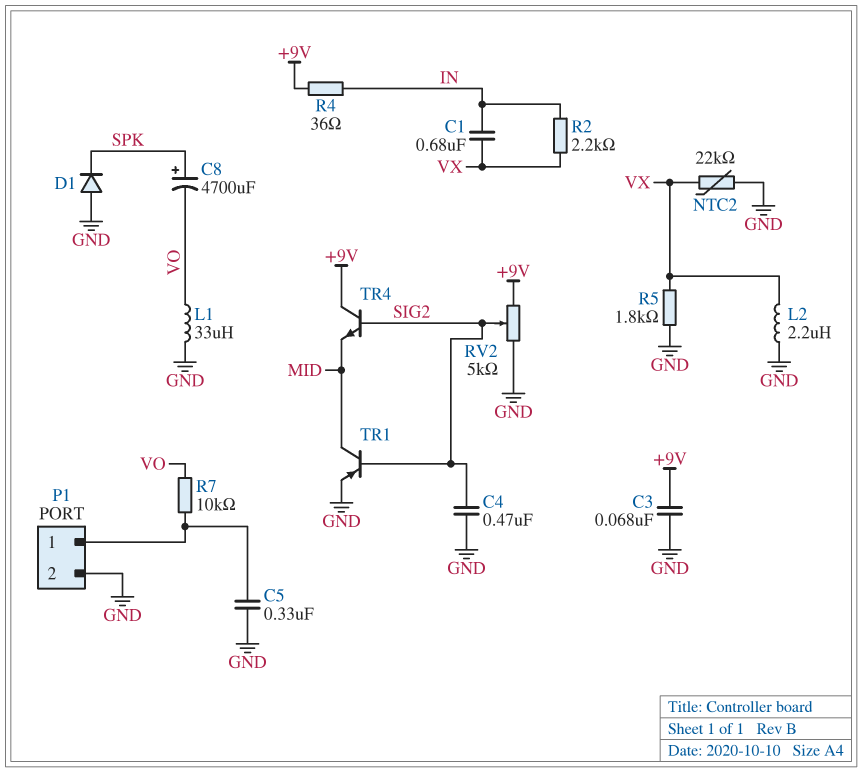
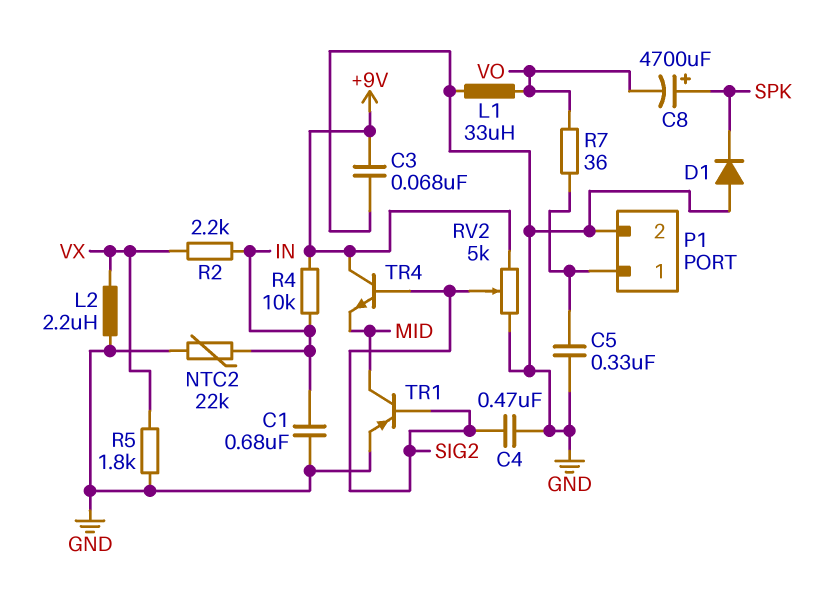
C1: 680nF (IN, VX) -> 680nF (GND, IN)
NTC2: 22k (GND, VX) -> 22k (GND, IN)
R4: 36 (+9V, IN) -> 10k (+9V, IN)
R7: 10k (P1/1, VO) -> 36 (P1/1, VO)

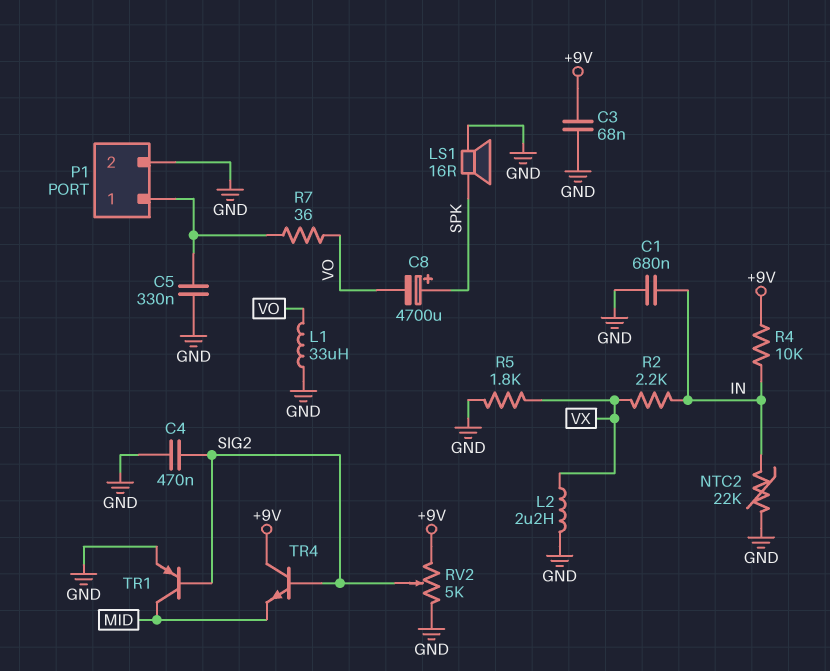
D1: diode (A GND, K SPK) -> none
LS1: none -> speaker 16R (GND, SPK)

